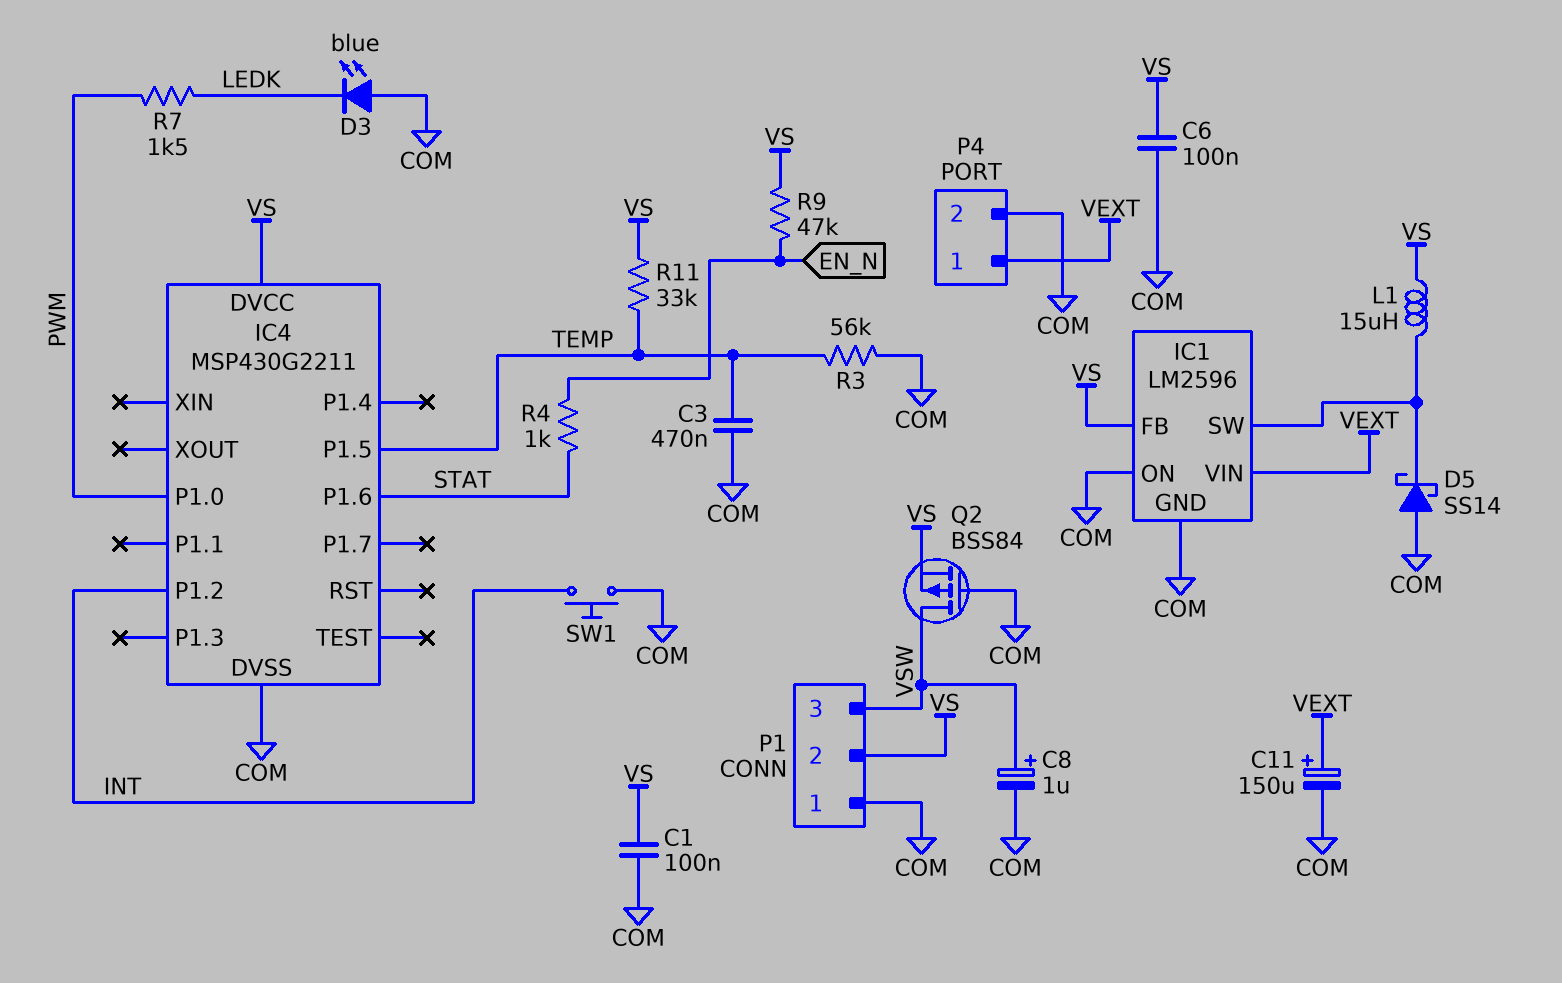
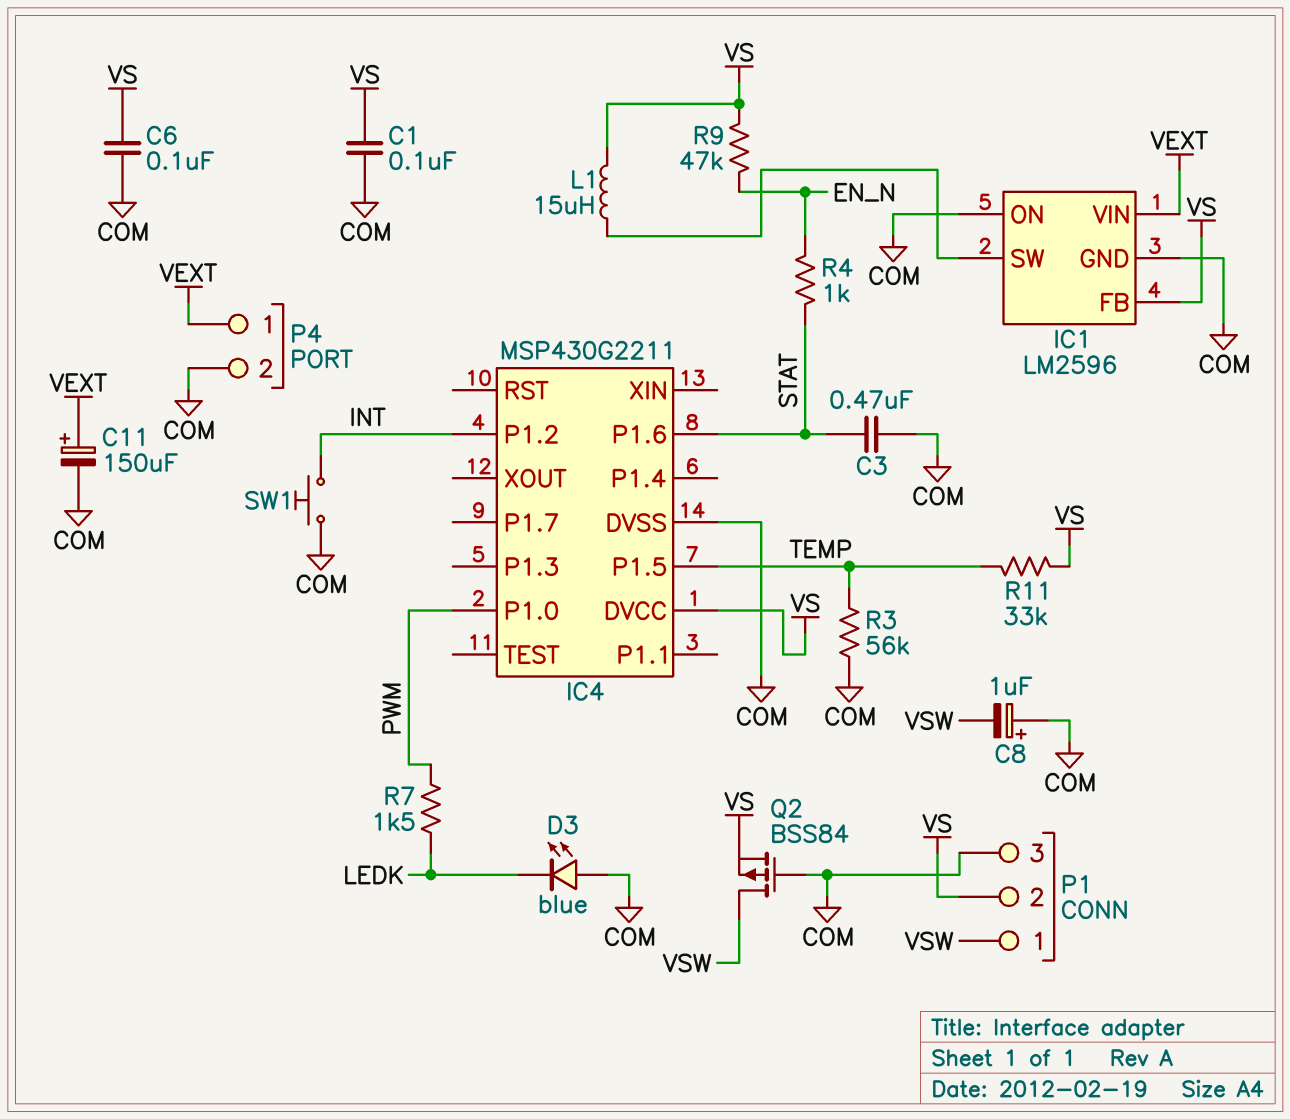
C3: 470nF (COM, TEMP) -> 470nF (COM, STAT)
C8: 1uF (plus VSW, minus COM) -> 1uF (plus COM, minus VSW)
D5: schottky SS14 (A COM, K IC1/SW) -> none
P1 pin 1: COM -> VSW
P1 pin 3: VSW -> COM

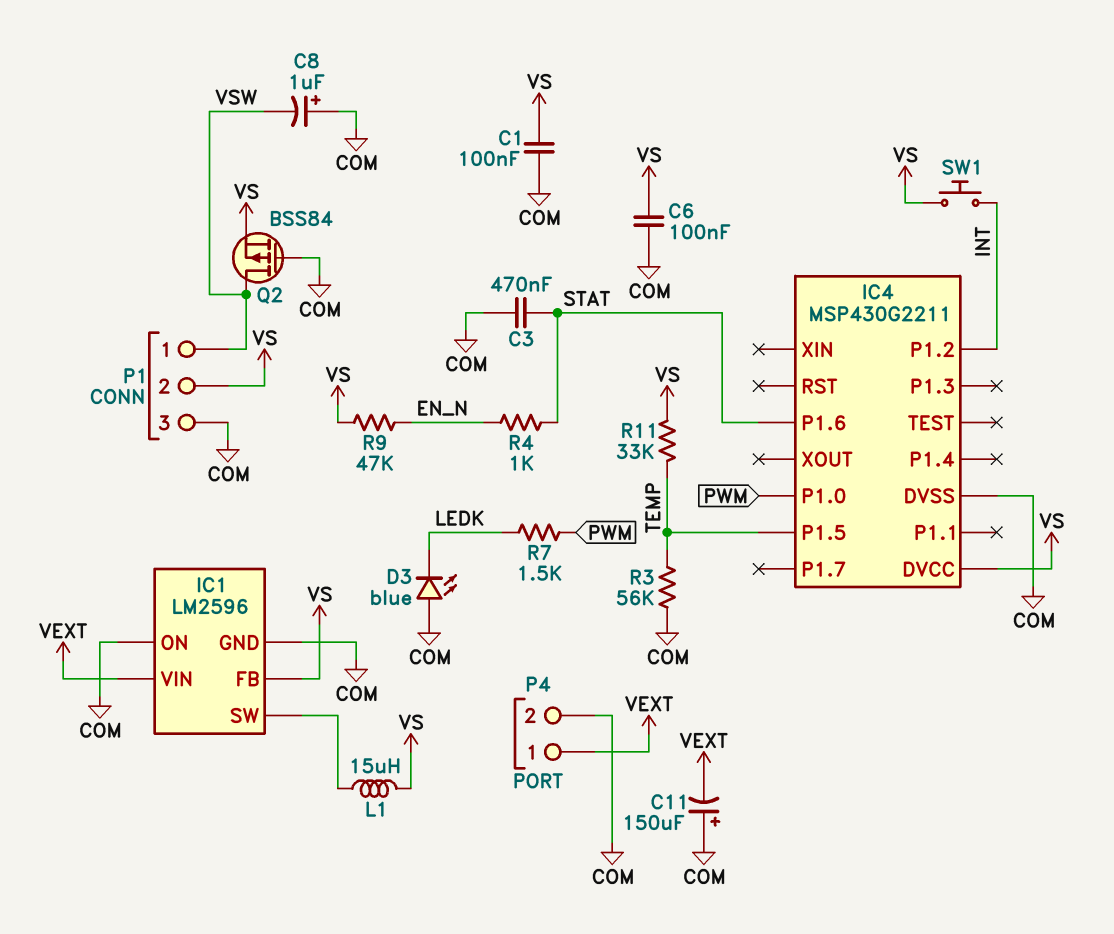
C11: 150uF (plus VEXT, minus COM) -> 150uF (plus COM, minus VEXT)
SW1: button (COM, INT) -> button (INT, VS)

